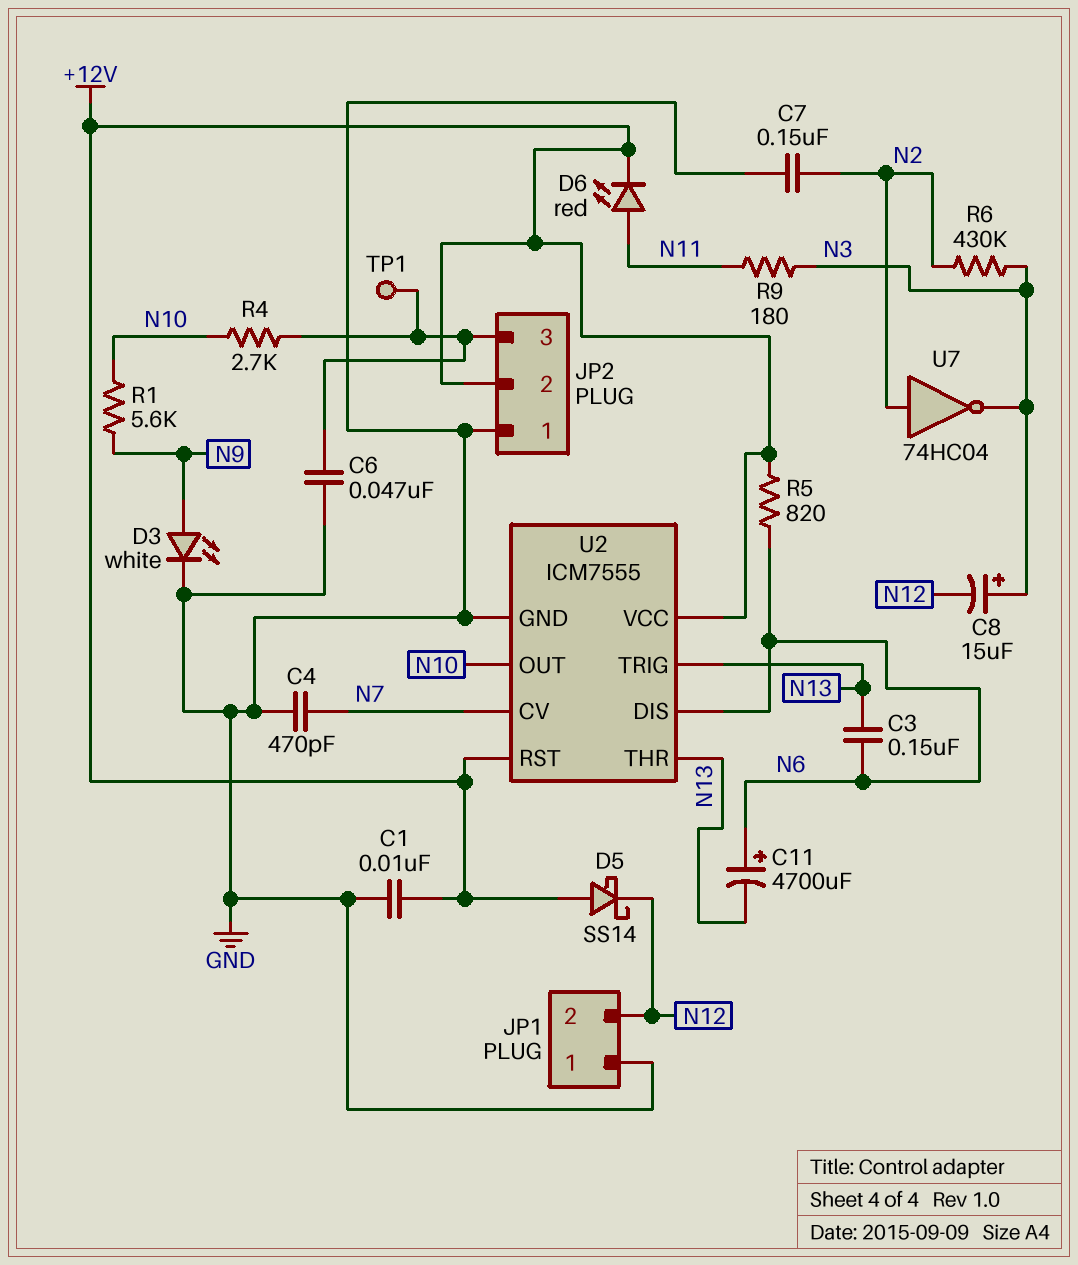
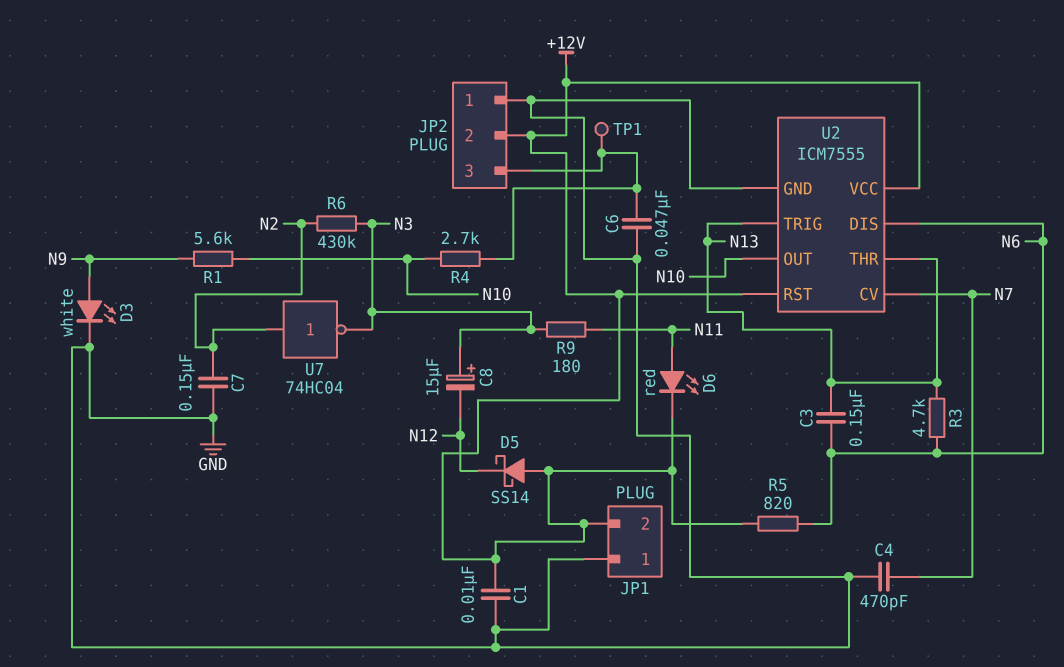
C11: 4700uF (plus N6, minus N13) -> none
JP1 pin 2: N12 -> +12V
R3: none -> 4.7k (N6, N13)

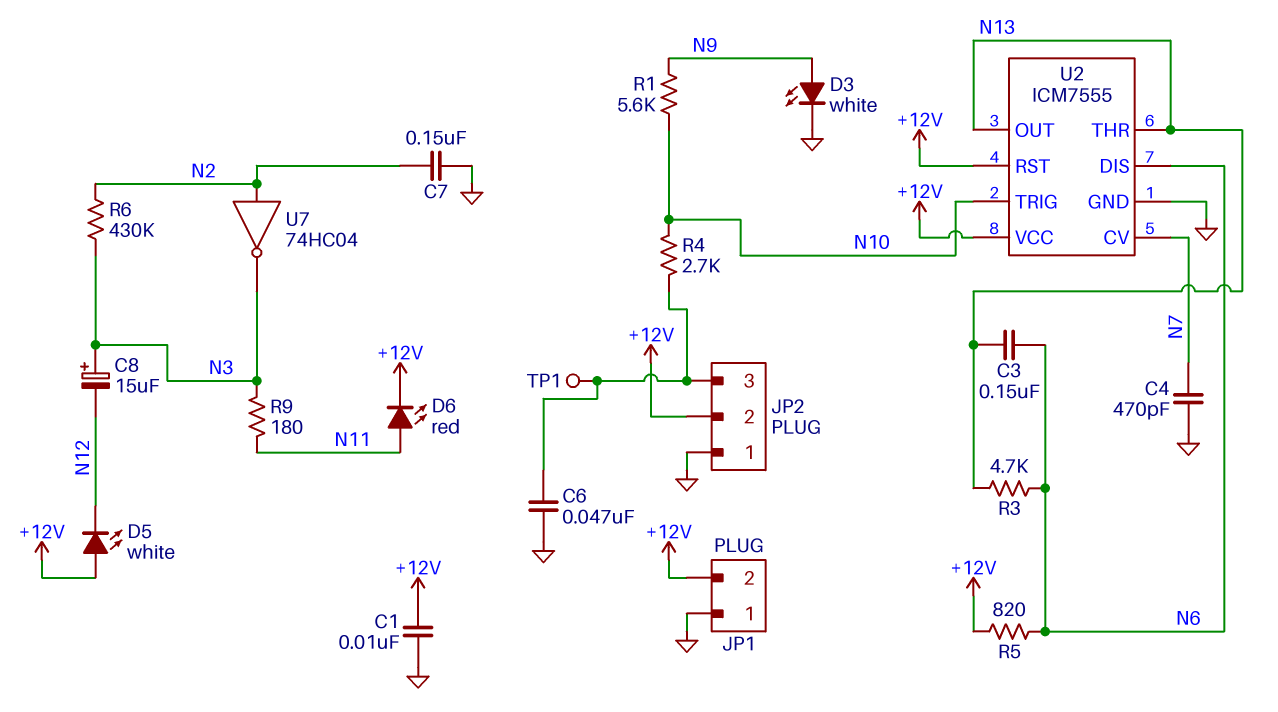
D5: schottky SS14 (A +12V, K N12) -> LED white (A +12V, K N12)
U2 pin OUT: N10 -> N13
U2 pin TRIG: N13 -> N10

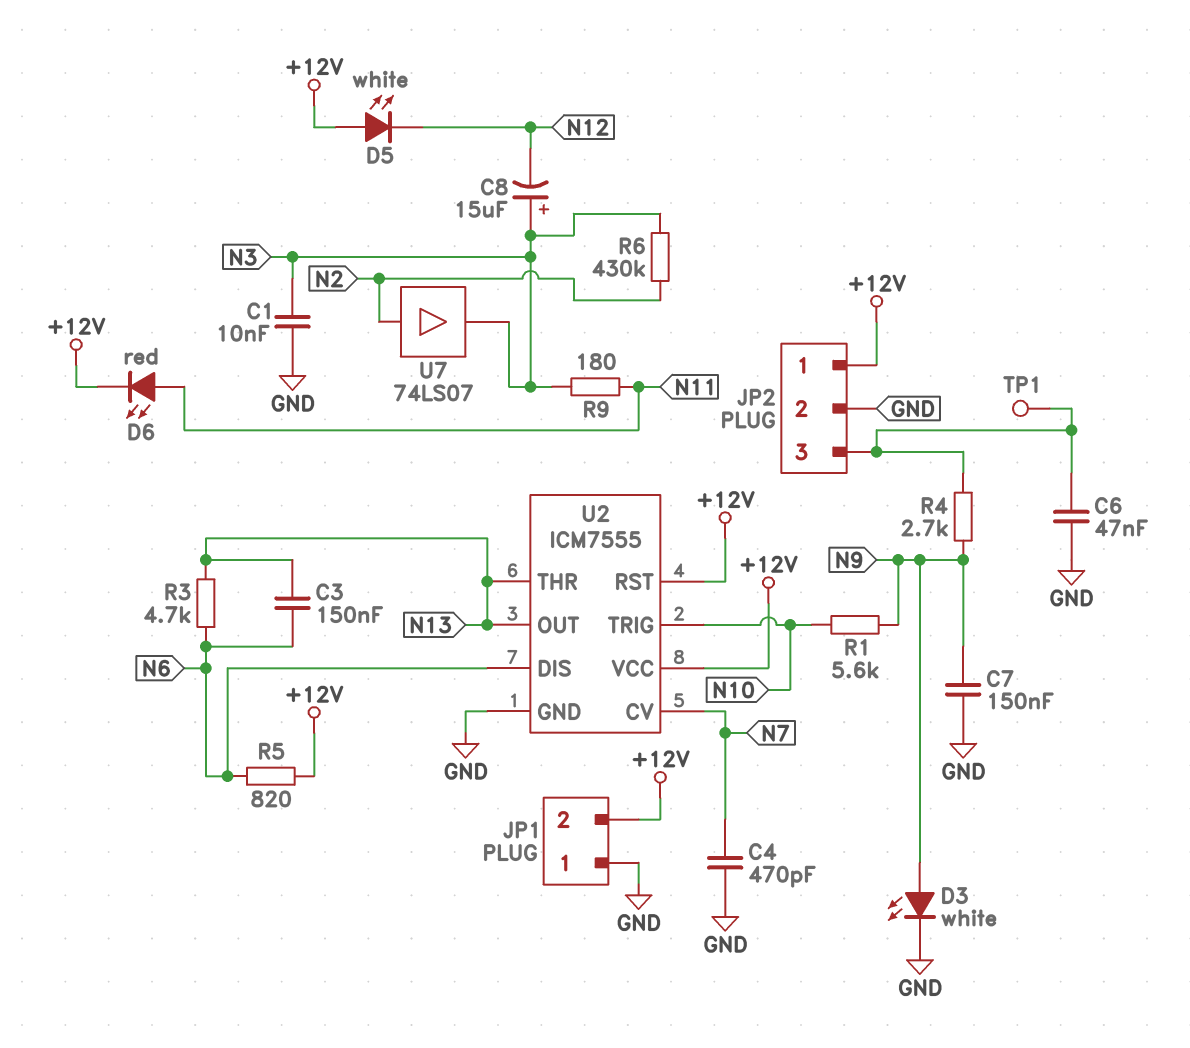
C1: 10nF (+12V, GND) -> 10nF (GND, N3)
C7: 150nF (GND, N2) -> 150nF (GND, N9)
JP2 pin 1: GND -> +12V
JP2 pin 2: +12V -> GND
R4: 2.7k (JP2/3, N10) -> 2.7k (JP2/3, N9)
U7: NOT 74HC04 (in N2, out N3) -> buffer 74LS07 (in N2, out N3)

